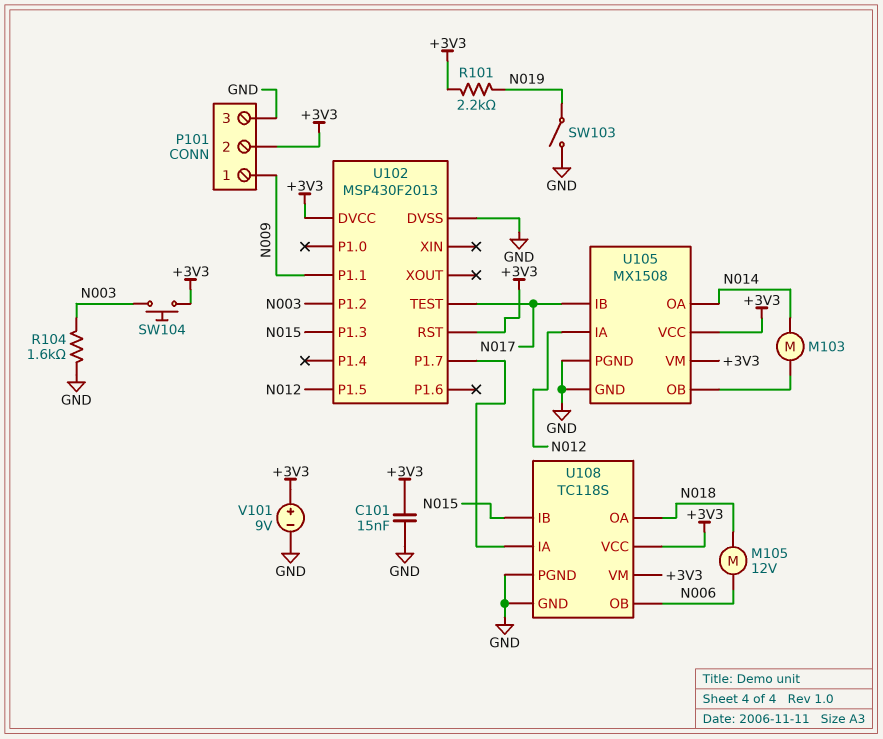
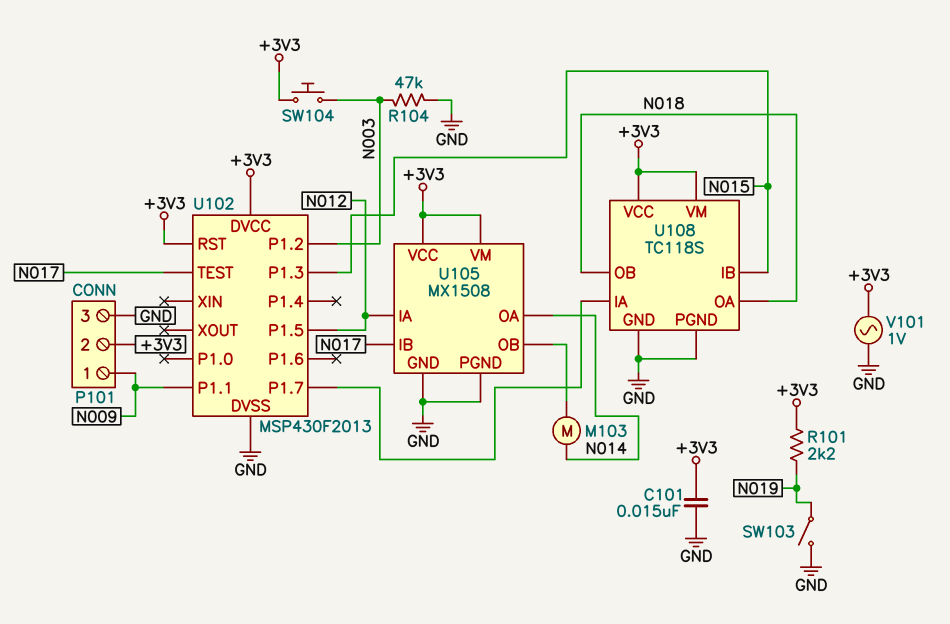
M105: motor 12V (N006, N018) -> none
R104: 1.6k (GND, N003) -> 47k (GND, N003)
U108 pin OB: N006 -> N018
V101: 9V (plus +3V3, minus GND) -> AC 1V (+3V3, GND)

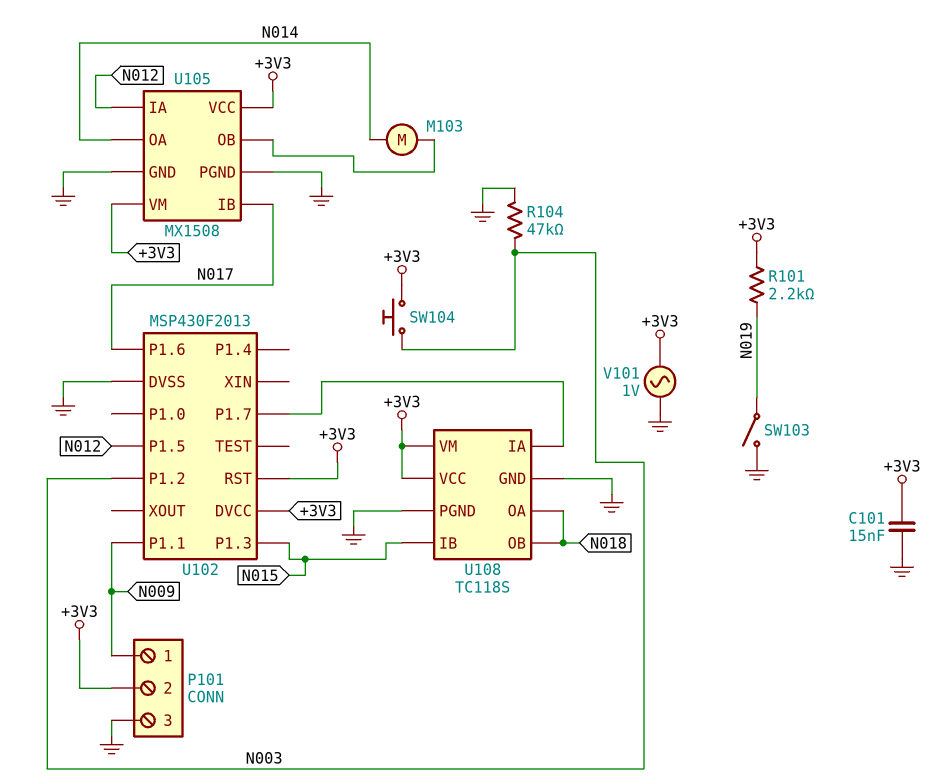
U102 pin P1.6: none -> N017
U102 pin TEST: N017 -> none

